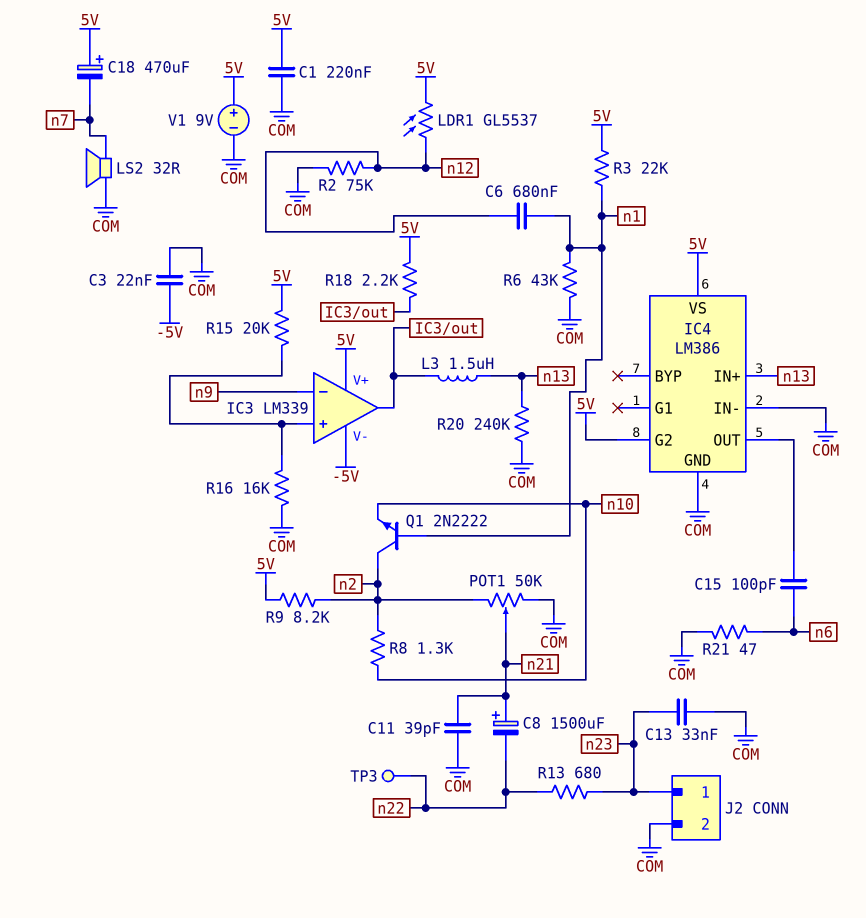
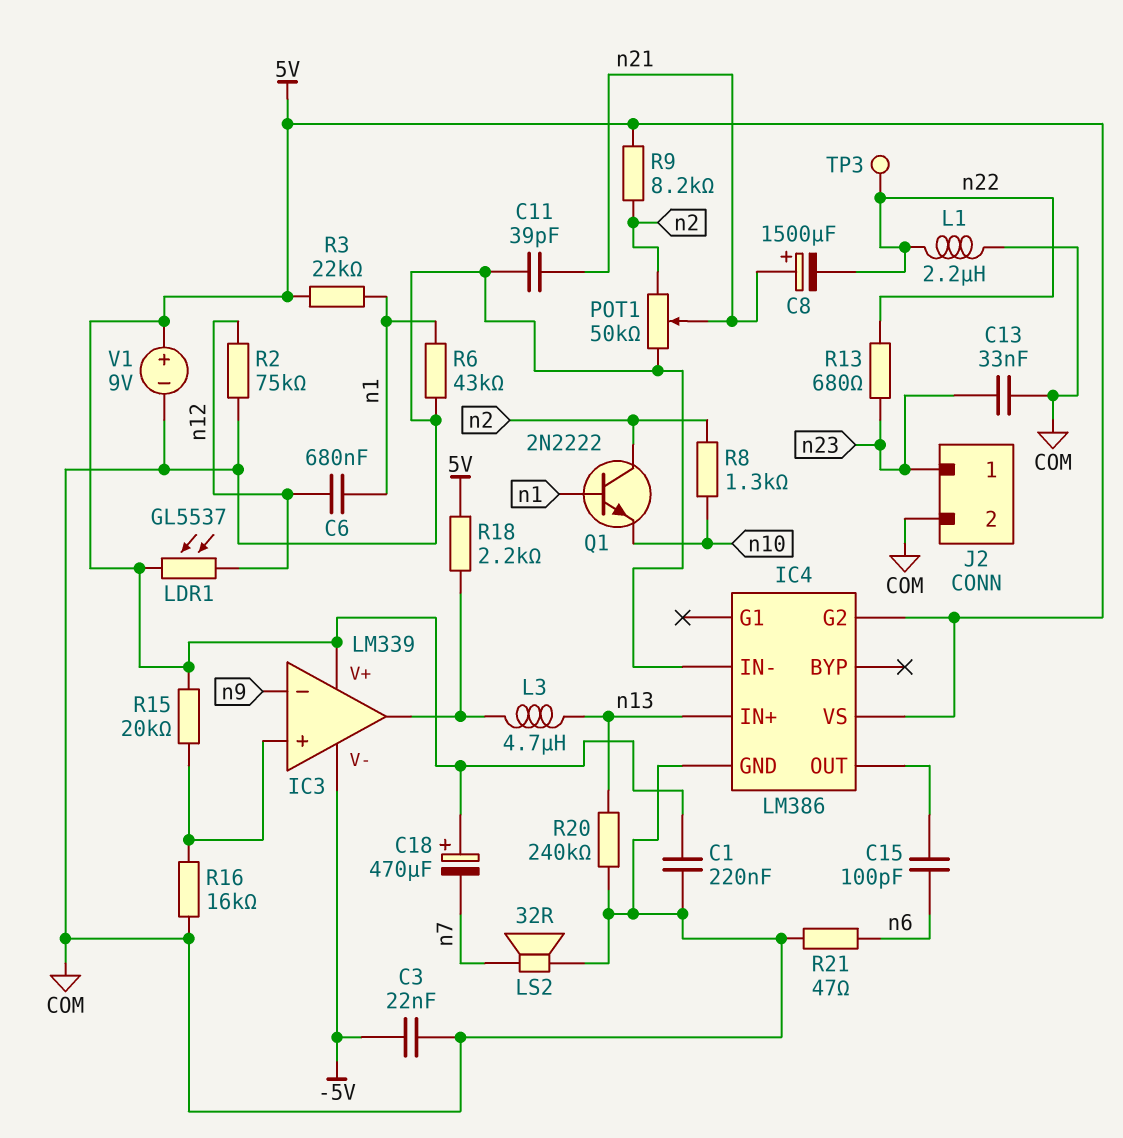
L1: none -> 2.2uH (COM, n22)
L3: 1.5uH (IC3/out, n13) -> 4.7uH (IC3/out, n13)

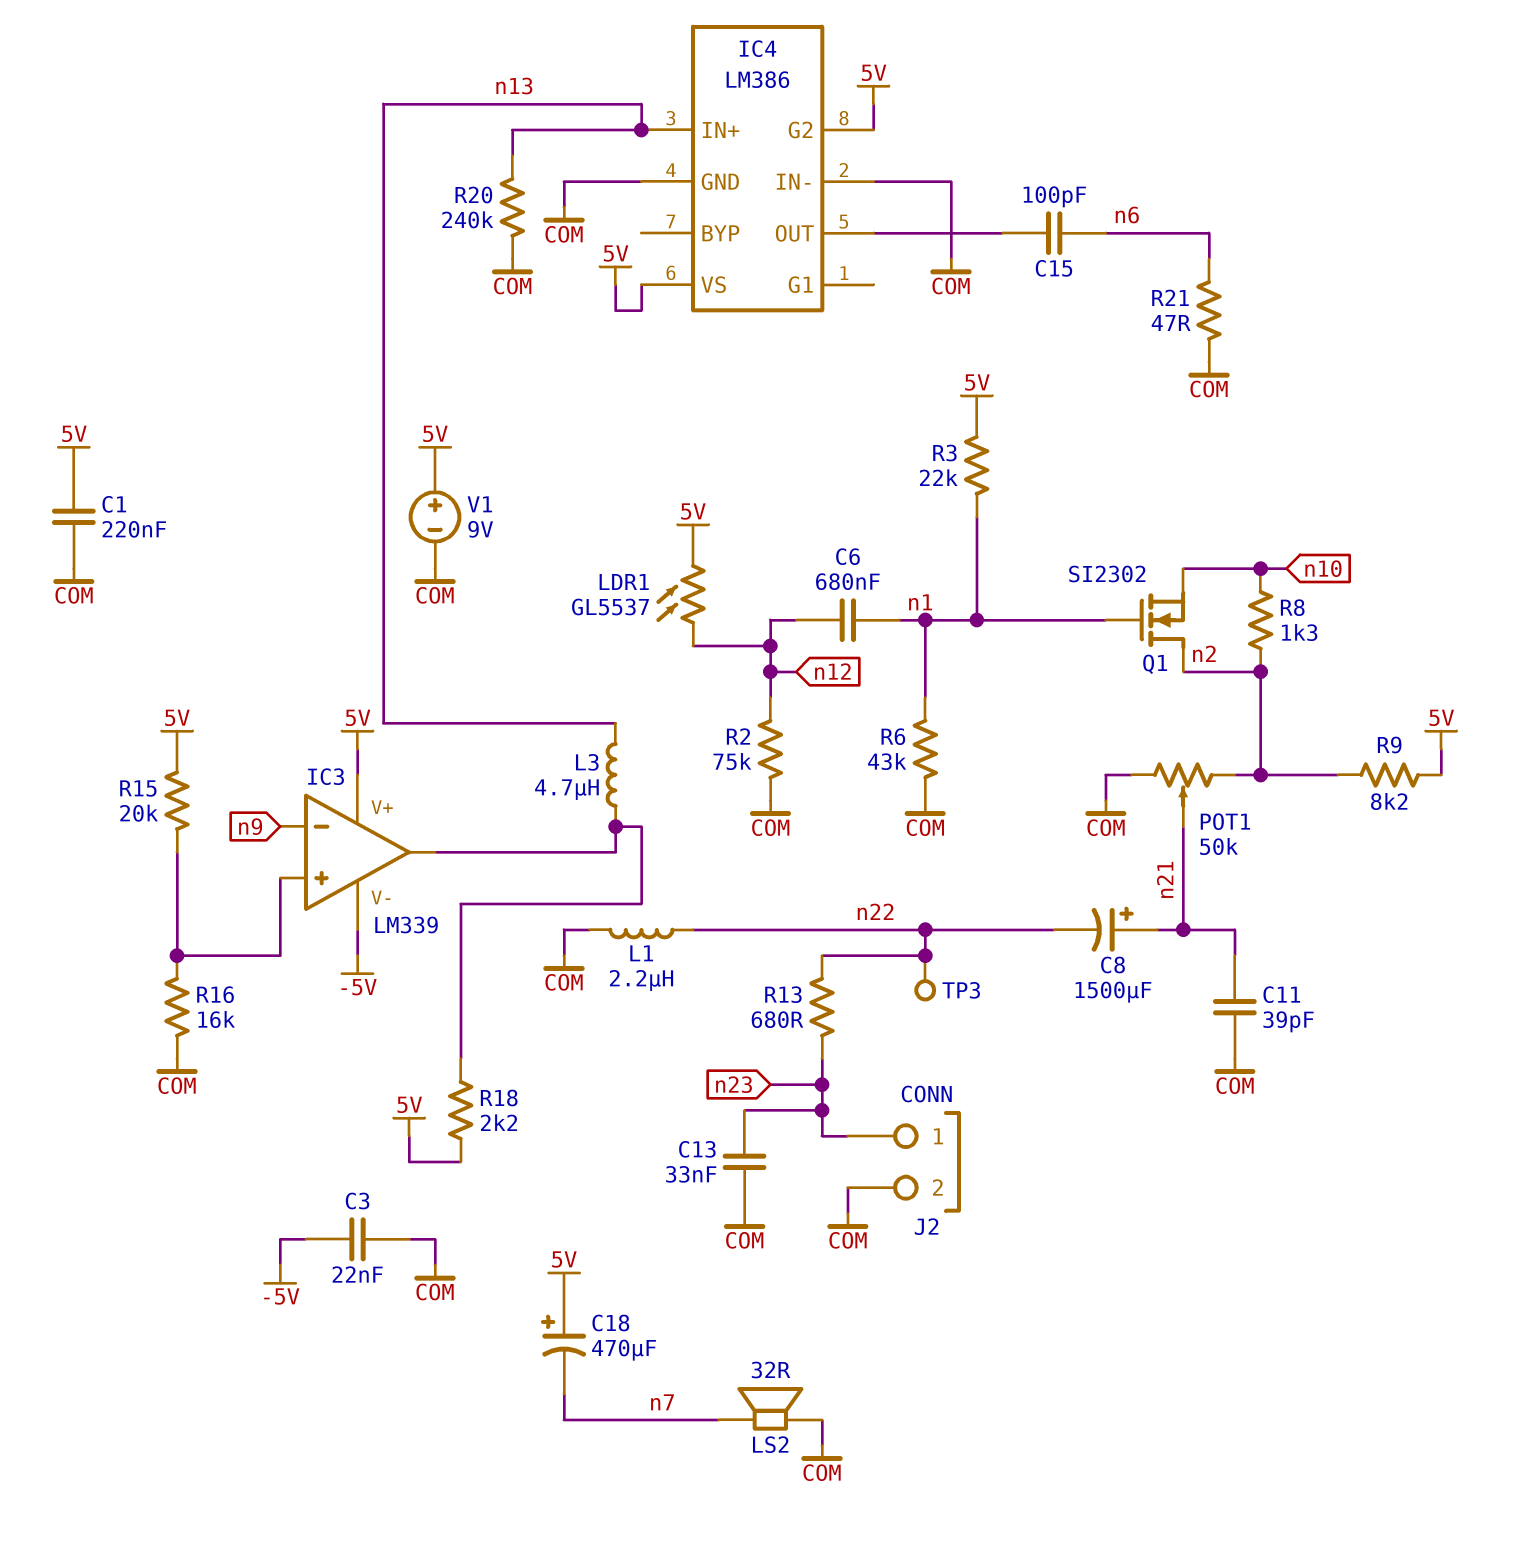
Q1: NPN 2N2222 (B n1, C n2, E n10) -> NMOS SI2302 (G n1, D n2, S n10)

